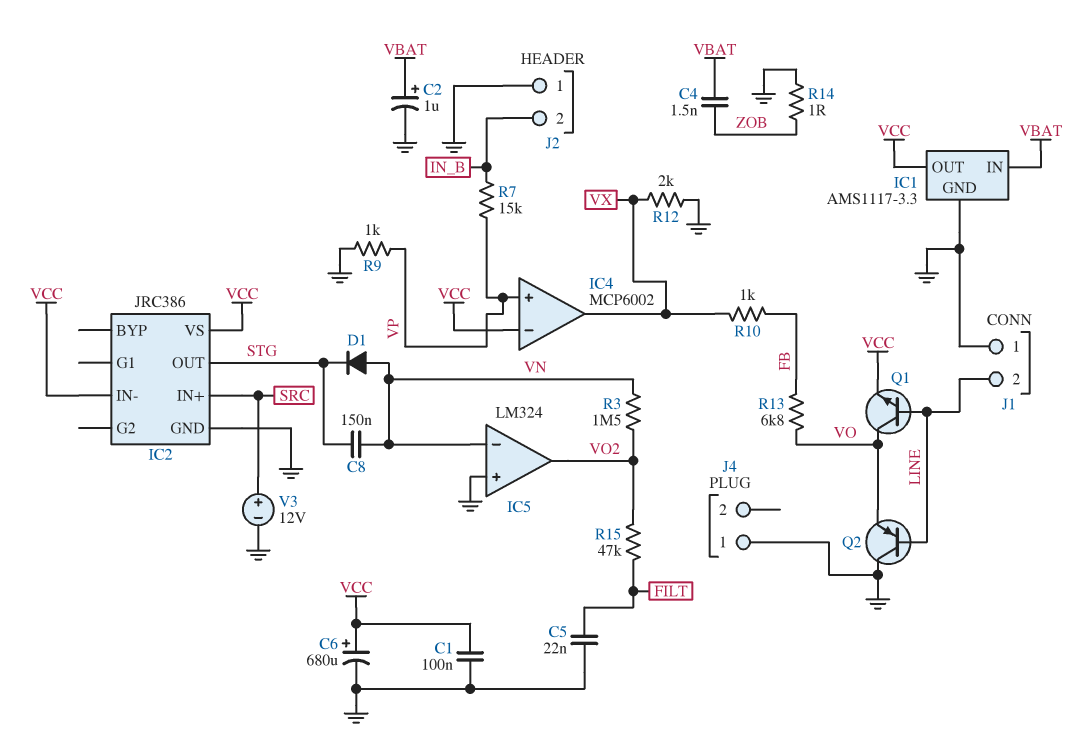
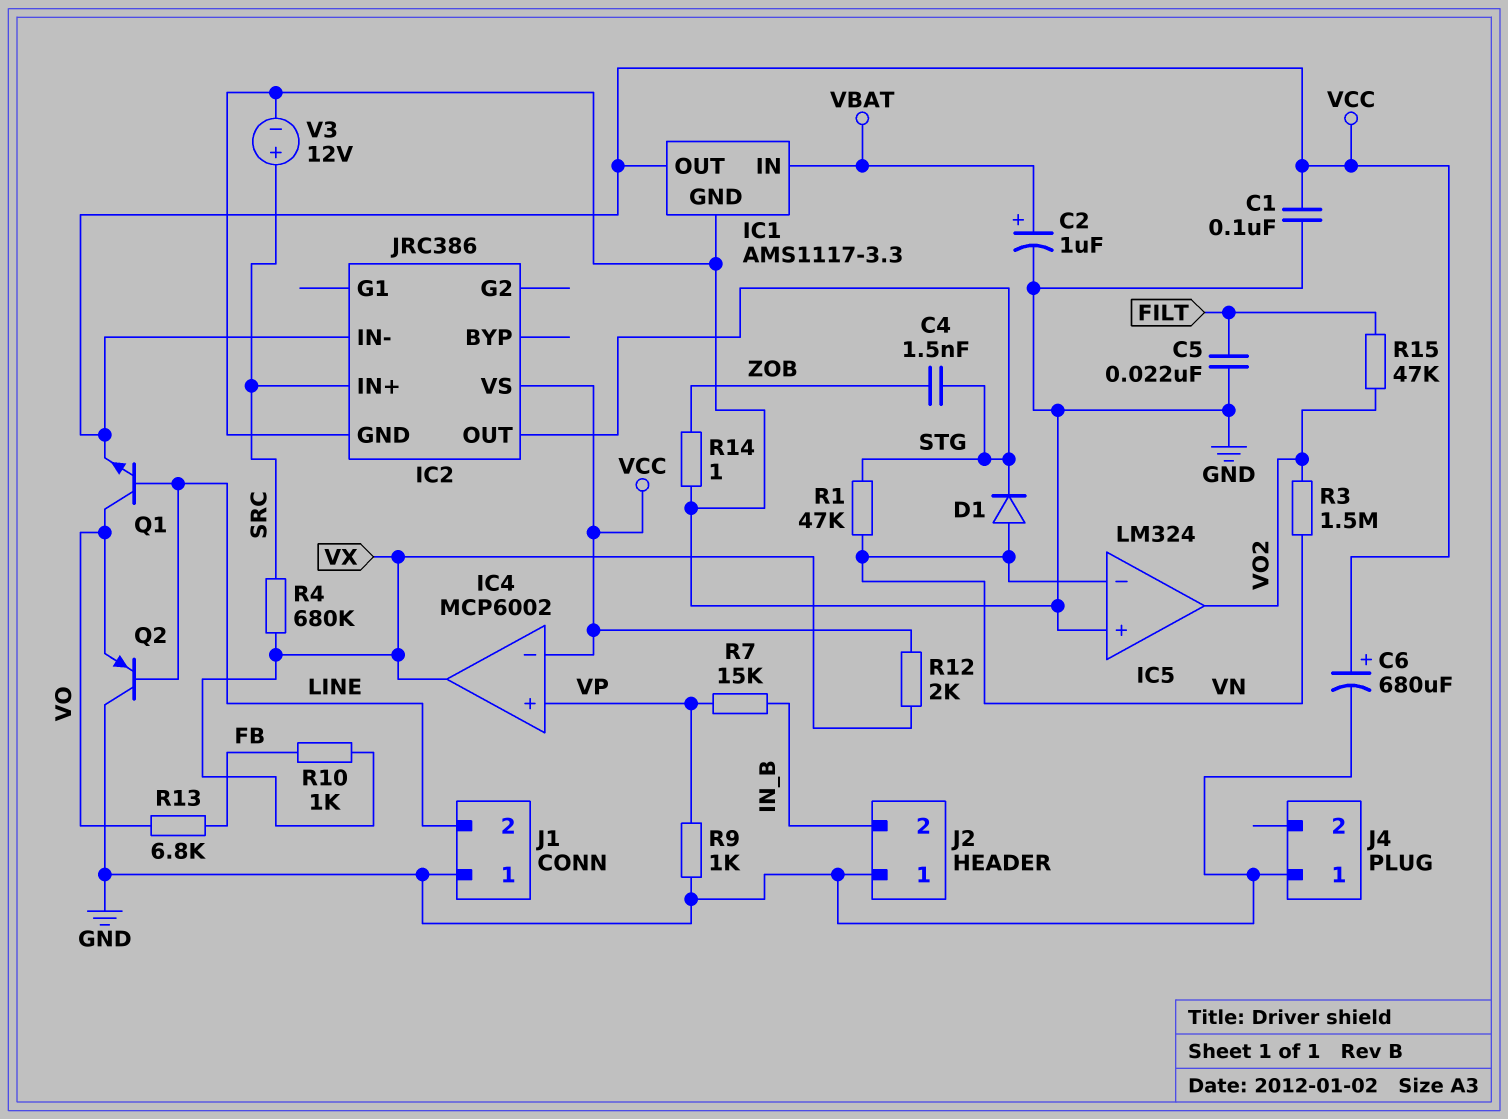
C4: 1.5nF (VBAT, ZOB) -> 1.5nF (STG, ZOB)
C8: 150nF (STG, VN) -> none
R1: none -> 47k (STG, VN)
R4: none -> 680k (SRC, VX)
R12: 2k (GND, VX) -> 2k (VCC, VX)

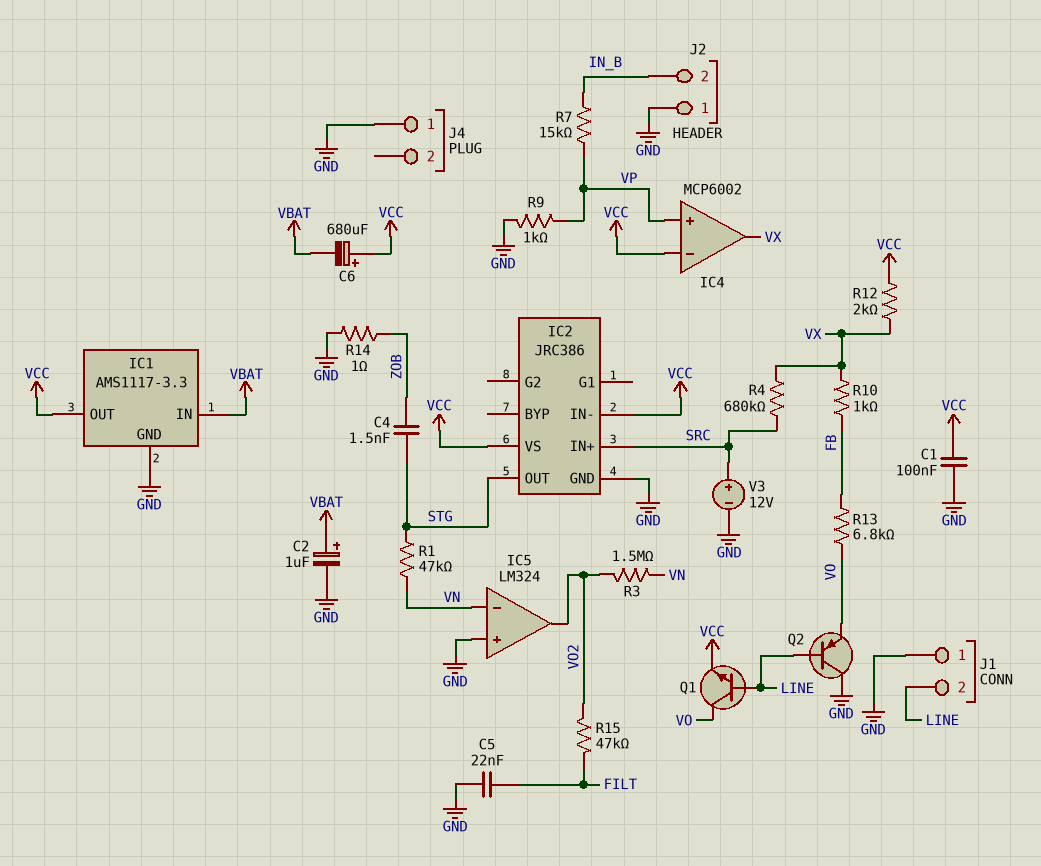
C6: 680uF (plus VCC, minus GND) -> 680uF (plus VCC, minus VBAT)
D1: diode (A VN, K STG) -> none

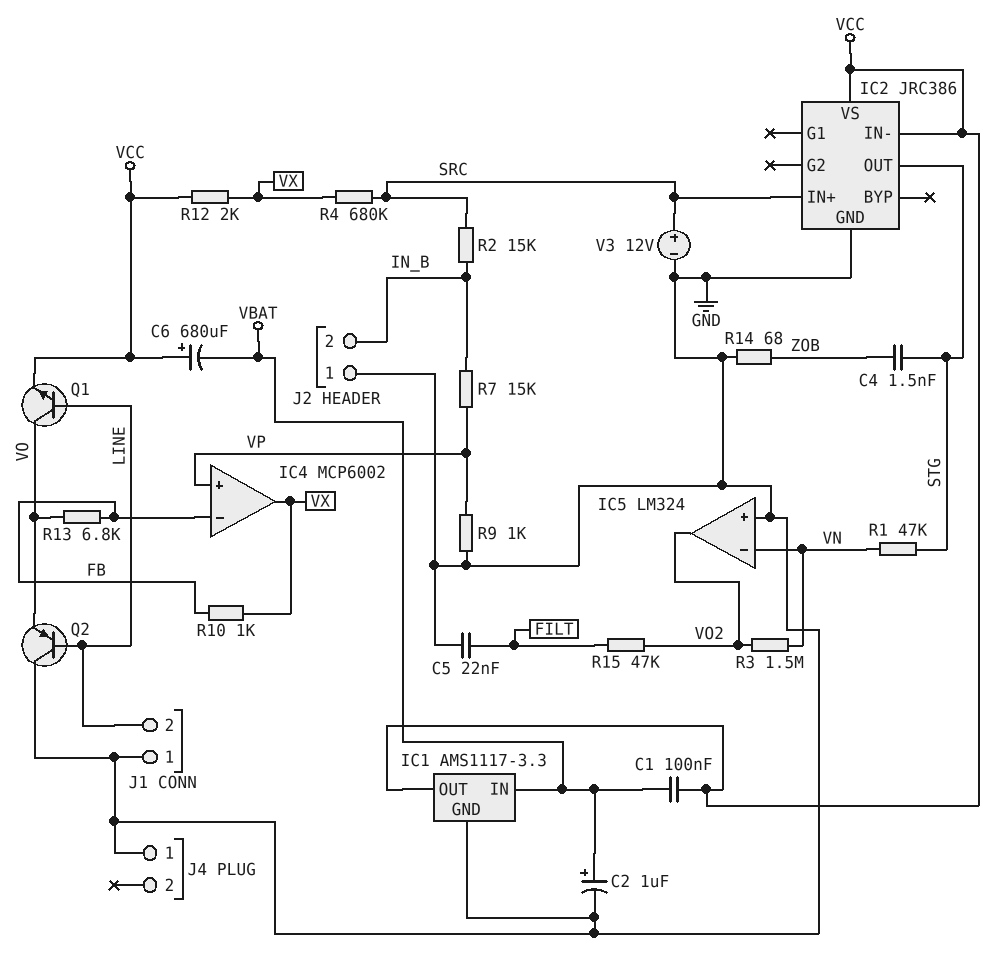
C1: 100nF (GND, VCC) -> 100nF (VBAT, VCC)
IC4 pin in-: VCC -> FB
R2: none -> 15k (IN_B, SRC)
R14: 1 (GND, ZOB) -> 68 (GND, ZOB)

